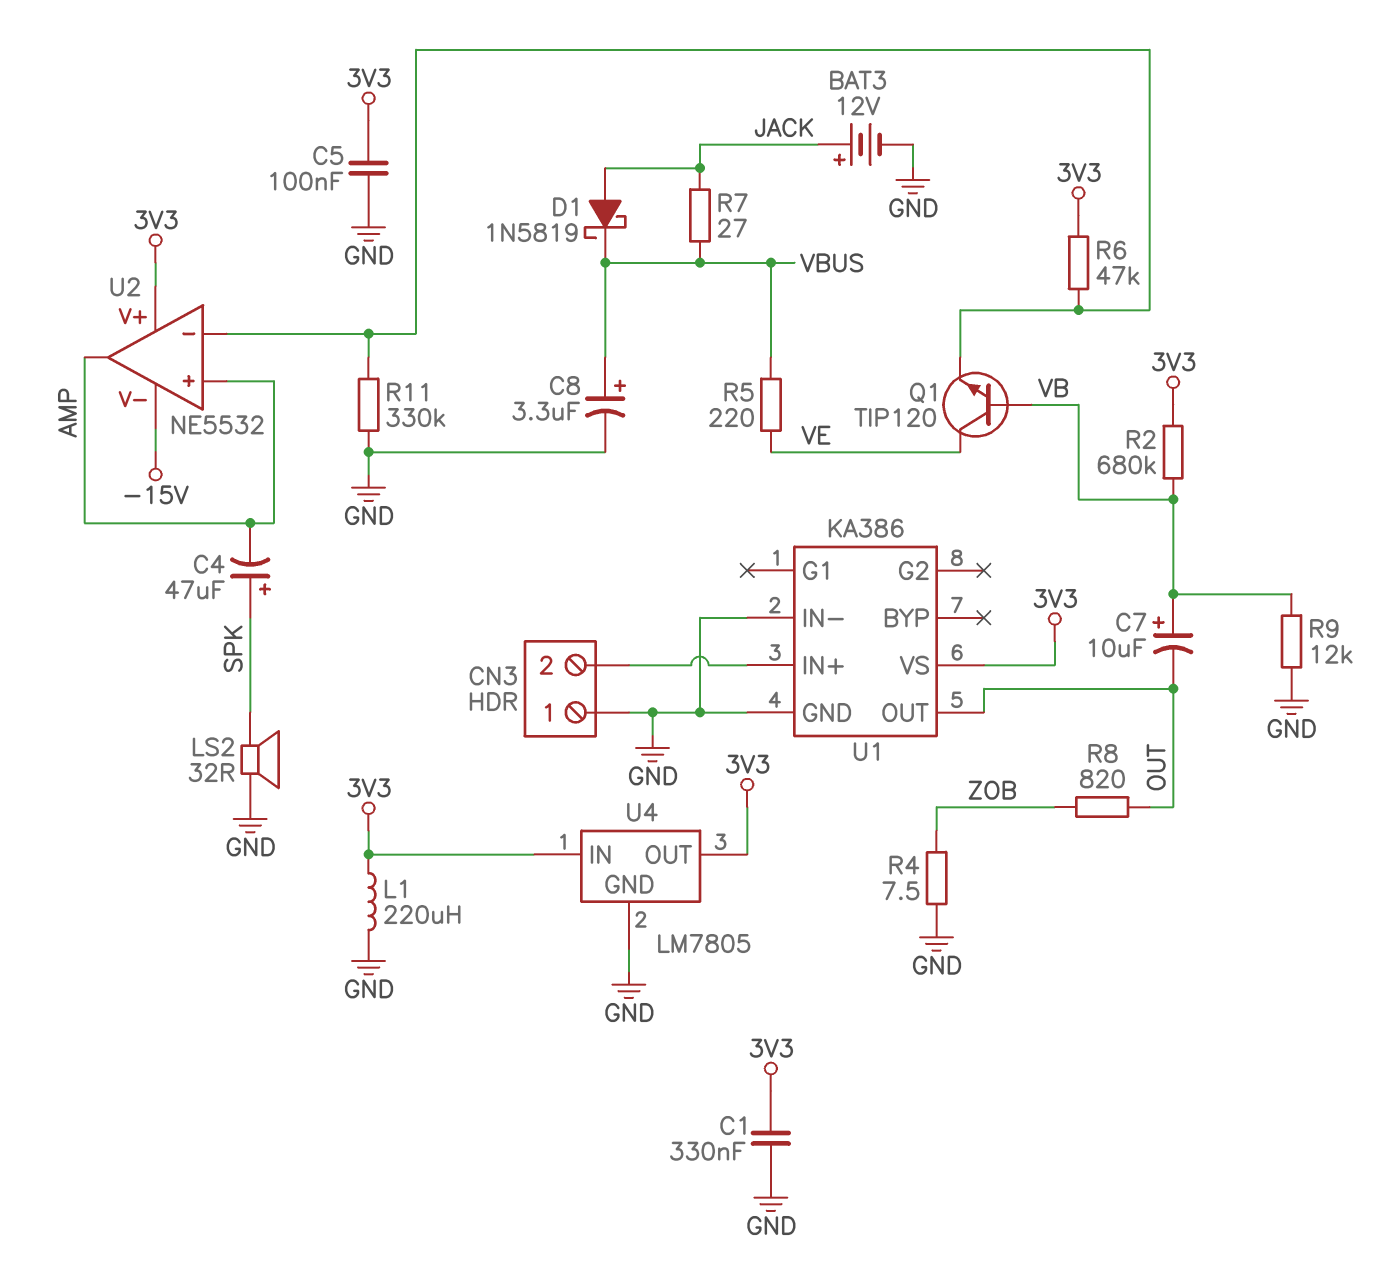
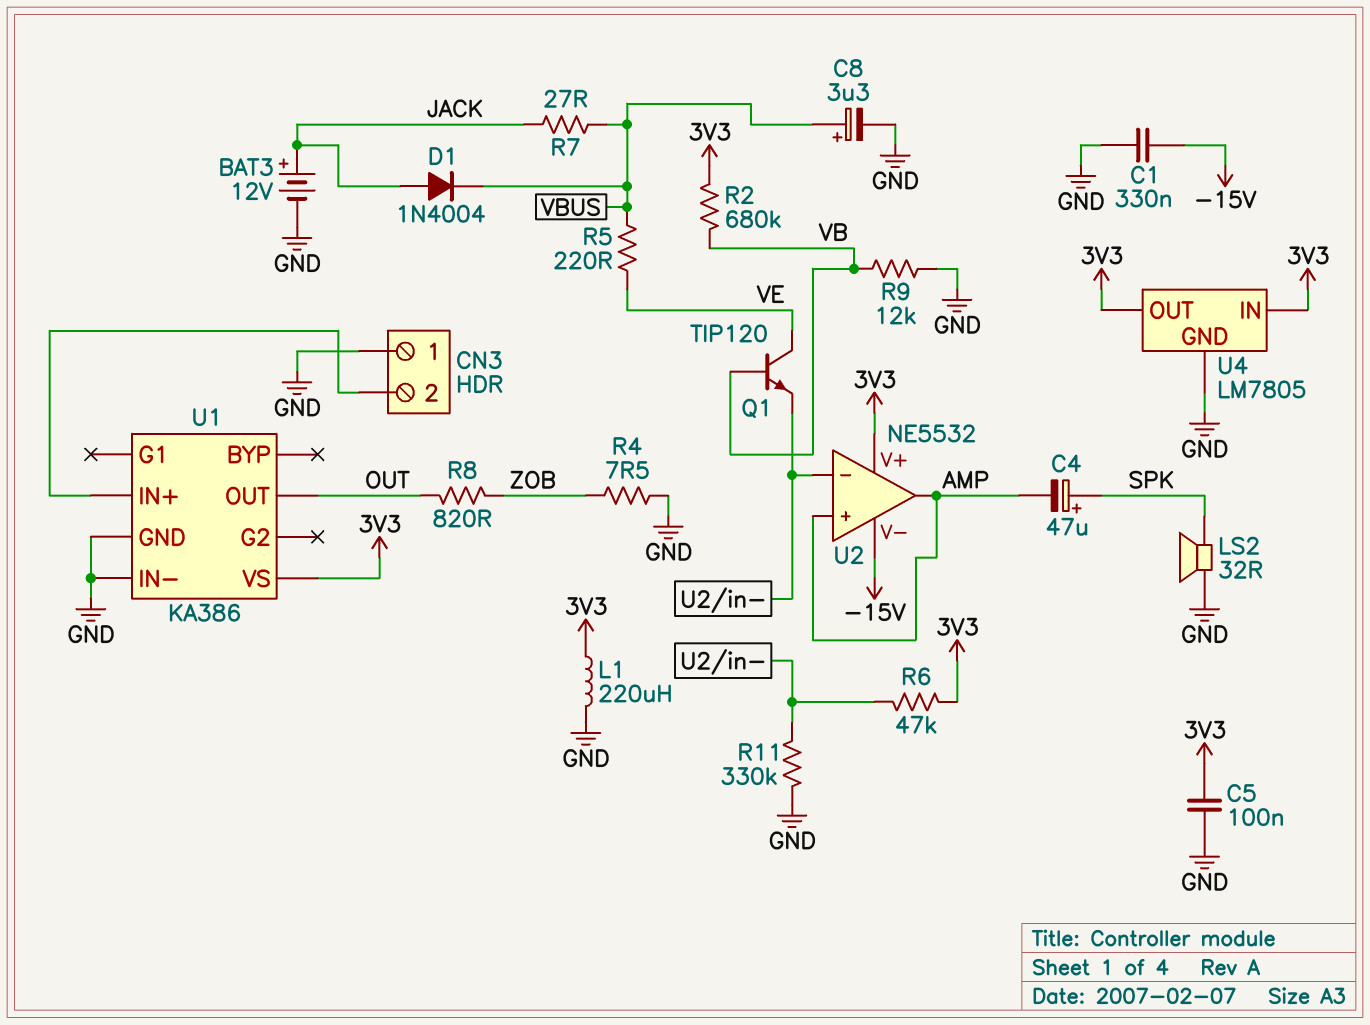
C1: 330nF (3V3, GND) -> 330nF (-15V, GND)
C7: 10uF (plus VB, minus OUT) -> none
D1: schottky 1N5819 (A JACK, K VBUS) -> diode 1N4004 (A JACK, K VBUS)

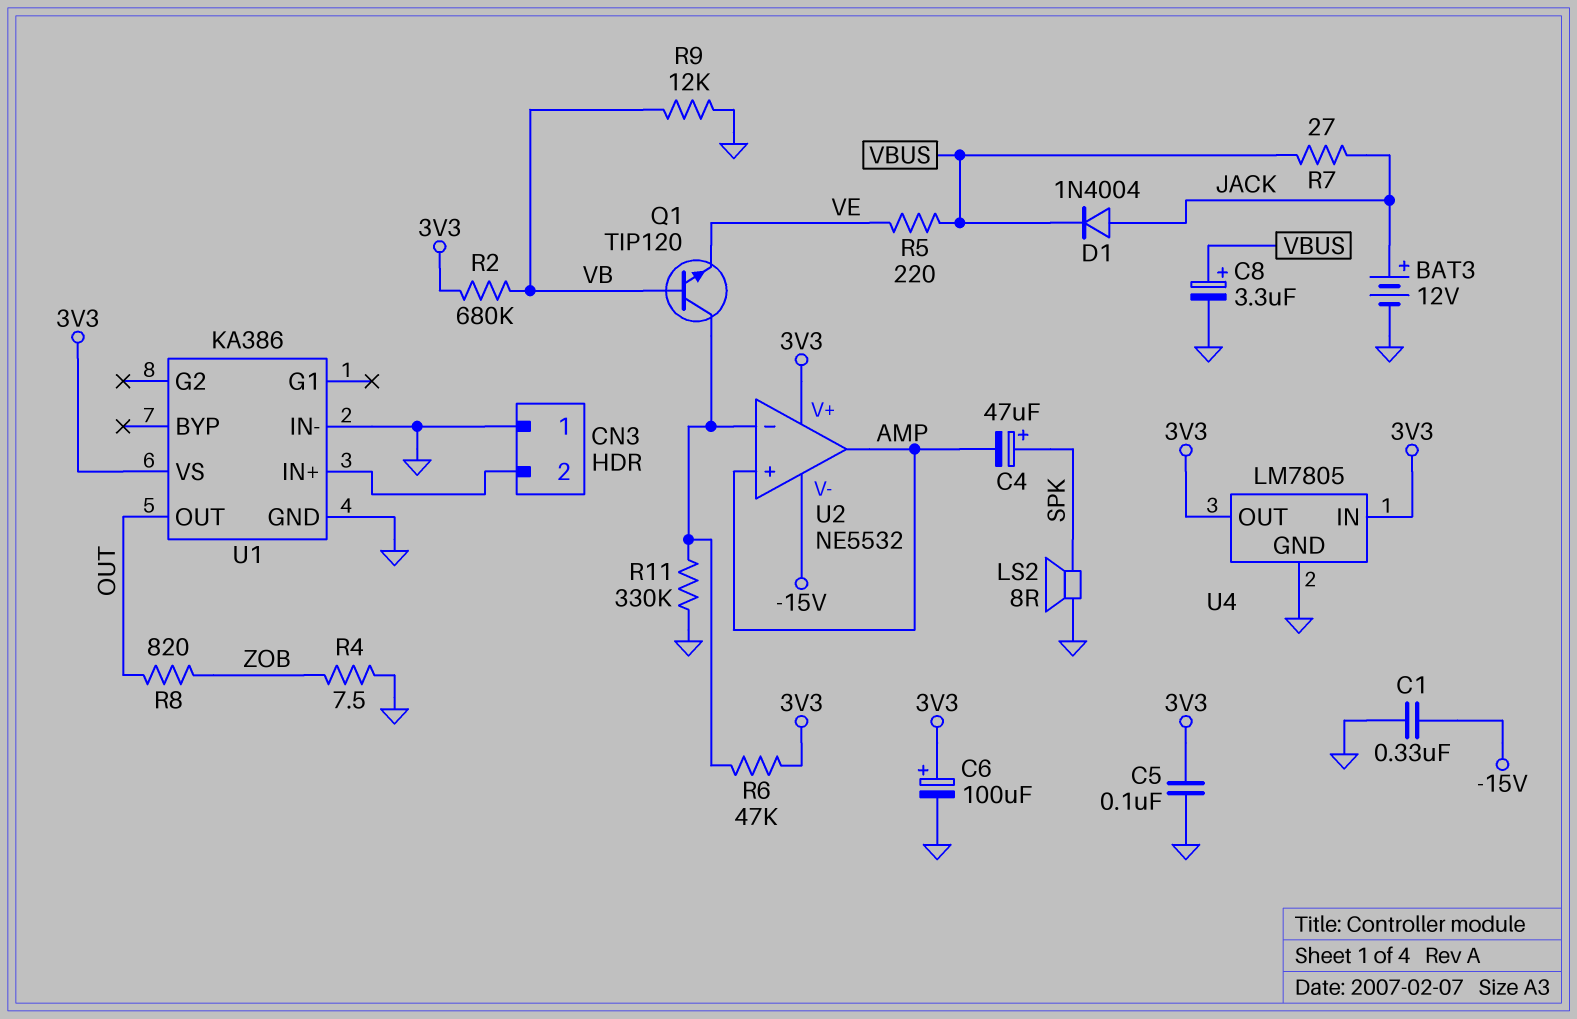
C6: none -> 100uF (plus 3V3, minus GND)
L1: 220uH (3V3, GND) -> none
LS2: speaker 32R (GND, SPK) -> speaker 8R (GND, SPK)
Q1: NPN TIP120 (B VB, C VE, E U2/in-) -> NPN TIP120 (B VB, C U2/in-, E VE)

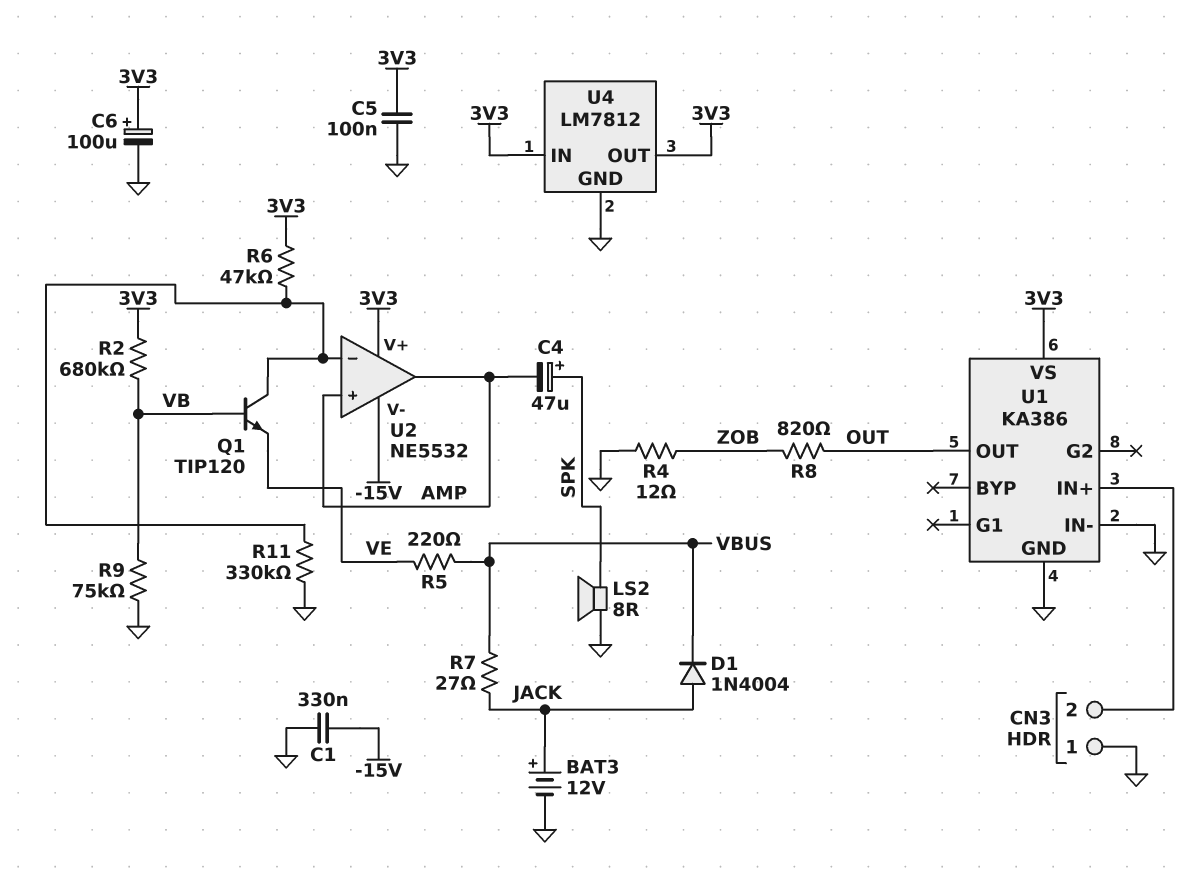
C8: 3.3uF (plus VBUS, minus GND) -> none
R4: 7.5 (GND, ZOB) -> 12 (GND, ZOB)
R9: 12k (GND, VB) -> 75k (GND, VB)
U4: LM7805 -> LM7812

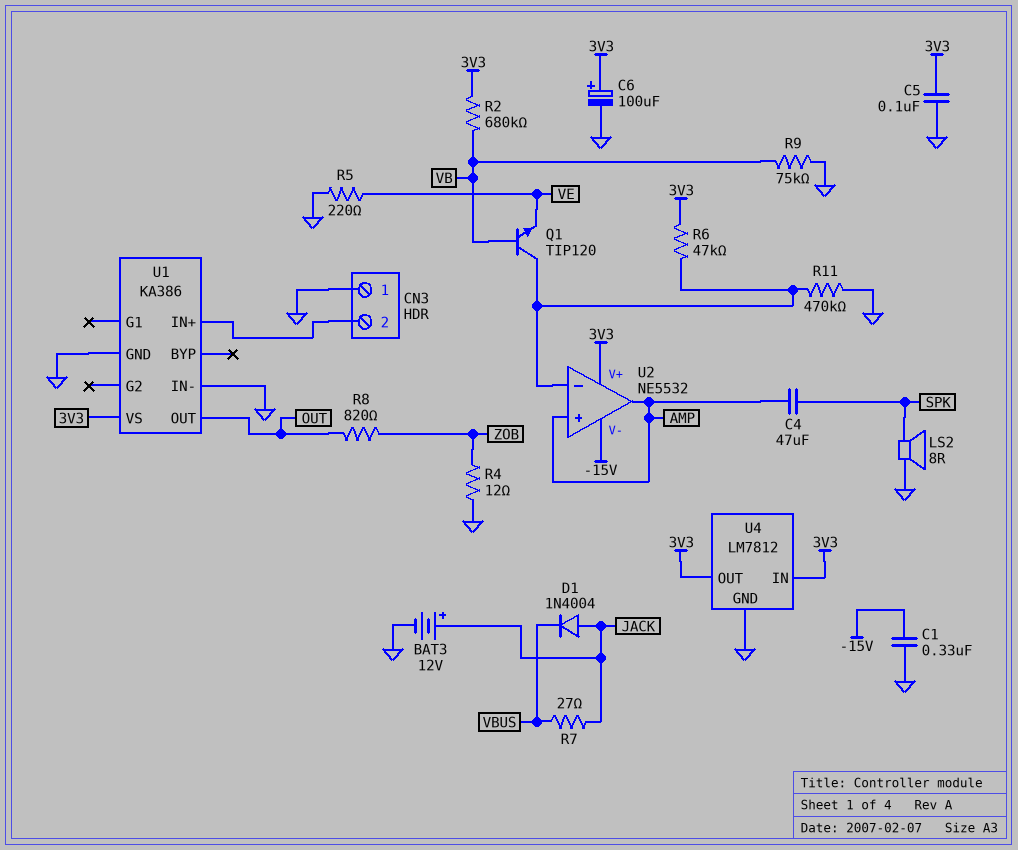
C4: 47uF (plus SPK, minus AMP) -> 47uF (AMP, SPK)
R5: 220 (VBUS, VE) -> 220 (GND, VE)
R11: 330k (GND, U2/in-) -> 470k (GND, U2/in-)

